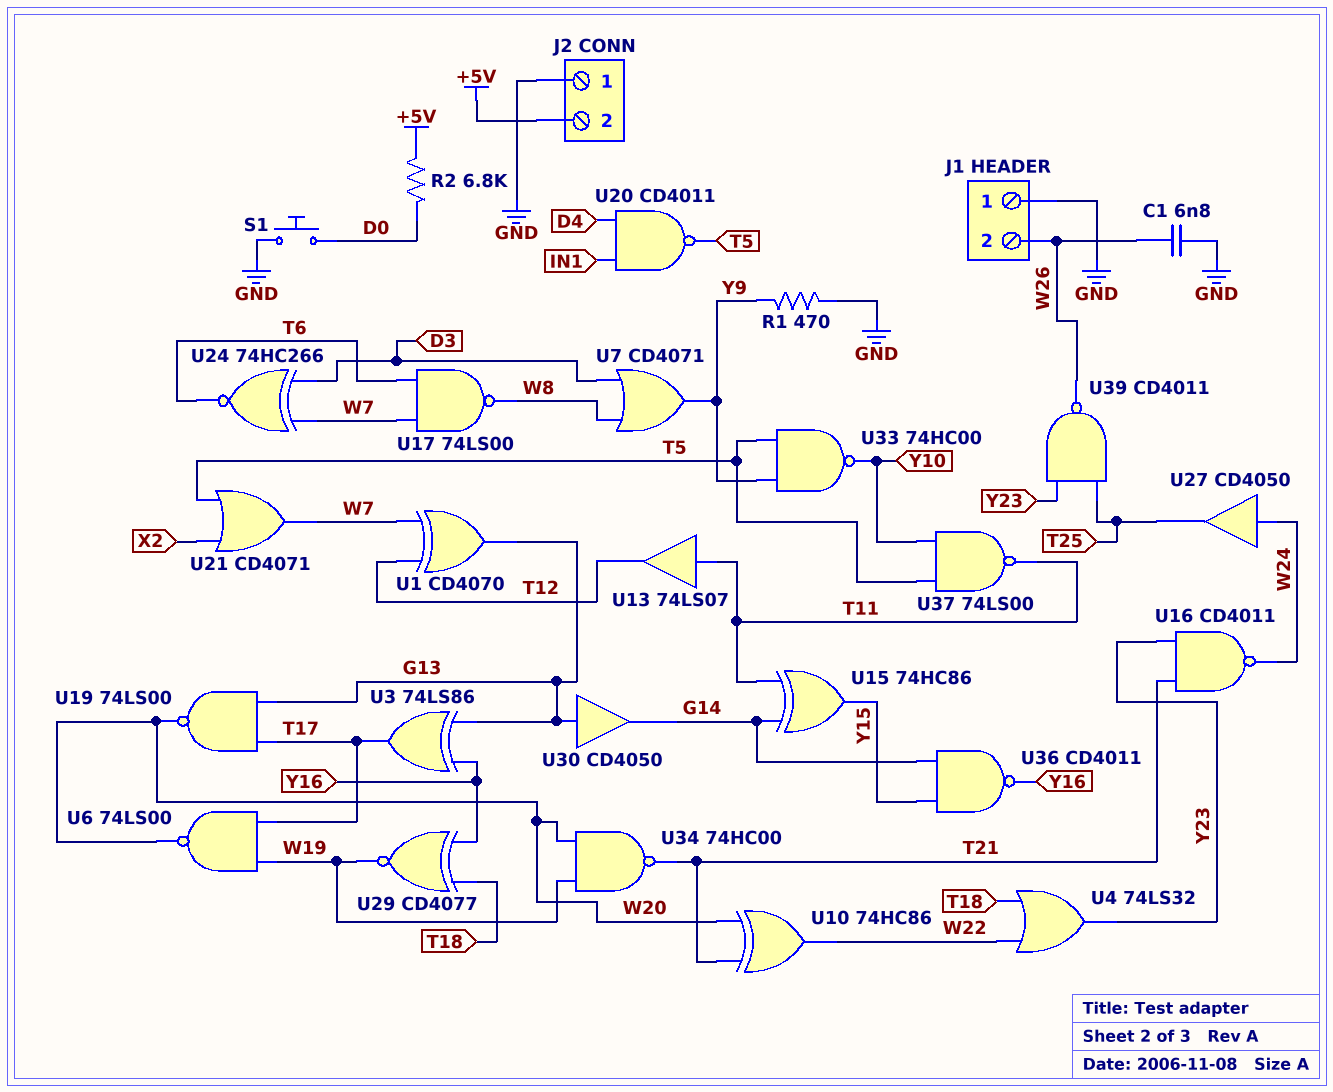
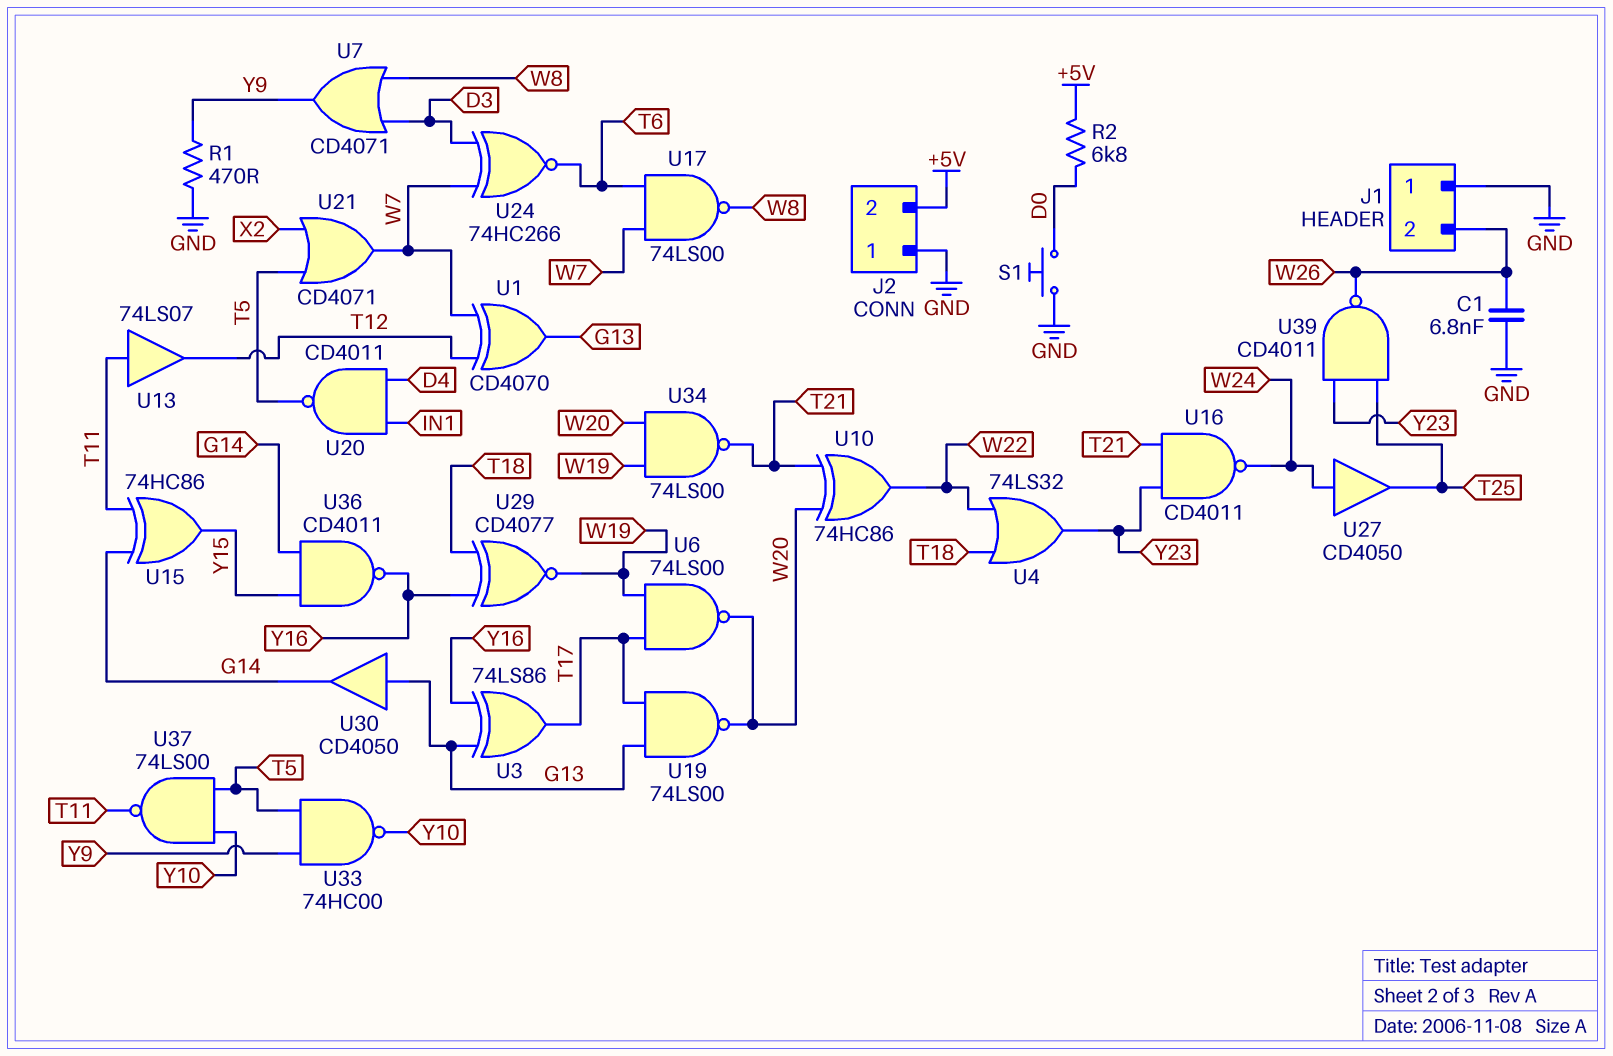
U34: NAND 74HC00 (in W19, in W20, out T21) -> NAND 74LS00 (in W19, in W20, out T21)

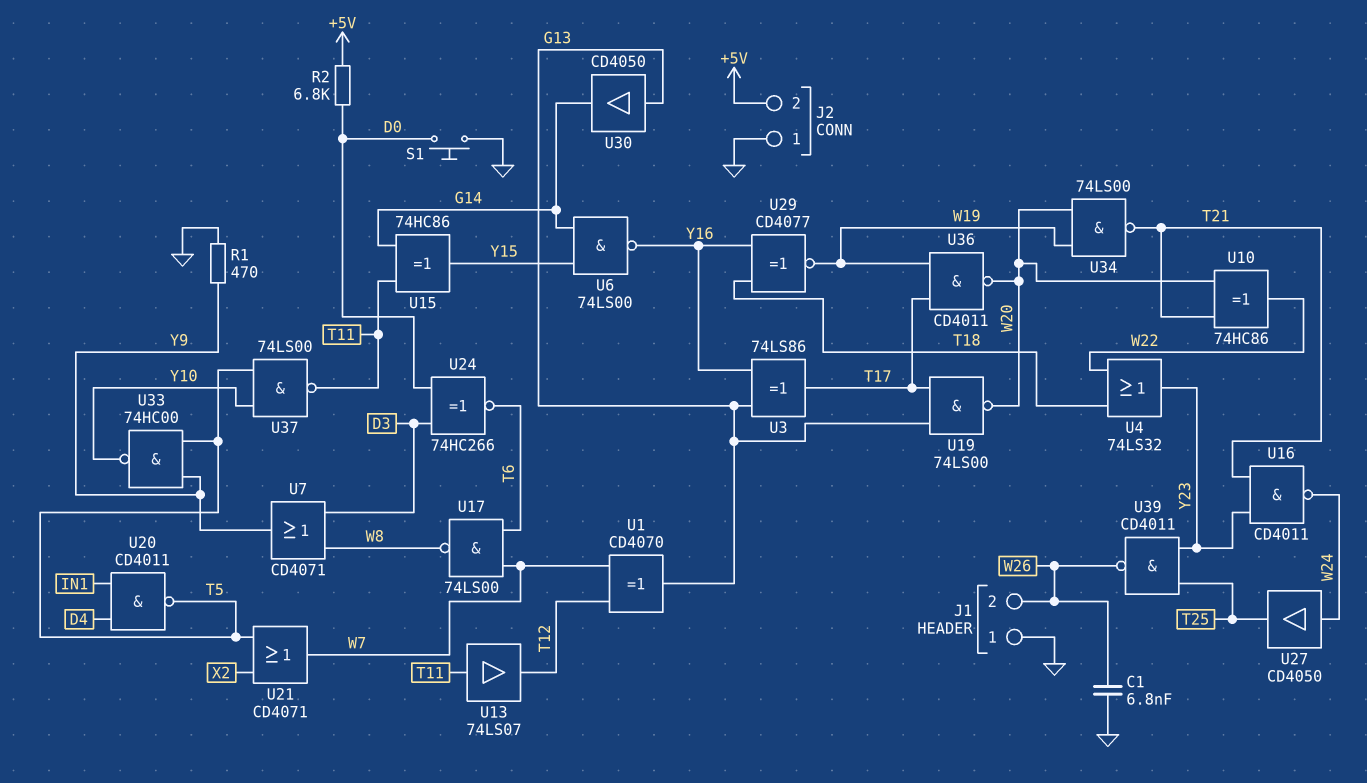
U6: NAND 74LS00 (in T17, in W19, out W20) -> NAND 74LS00 (in G14, in Y15, out Y16)
U24: XNOR 74HC266 (in D3, in W7, out T6) -> XNOR 74HC266 (in D0, in D3, out T6)
U36: NAND CD4011 (in G14, in Y15, out Y16) -> NAND CD4011 (in T17, in W19, out W20)

